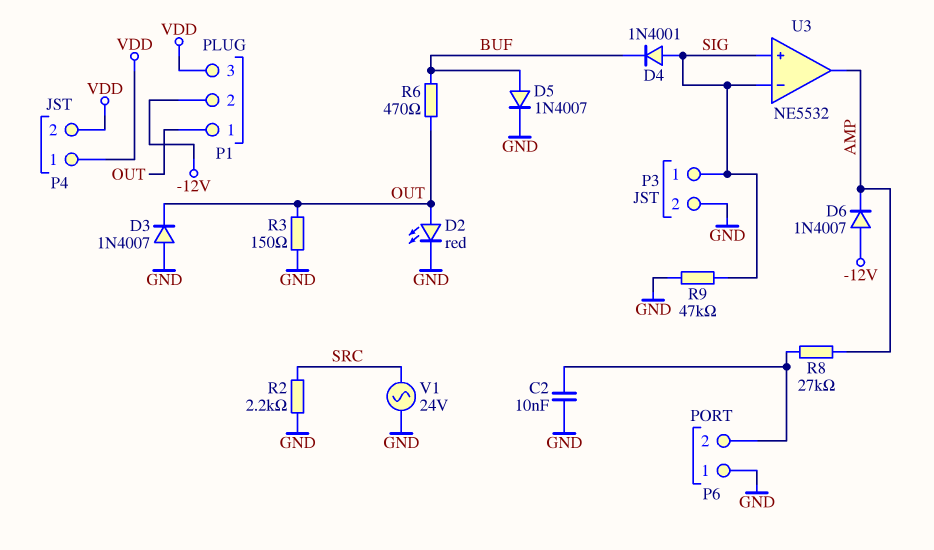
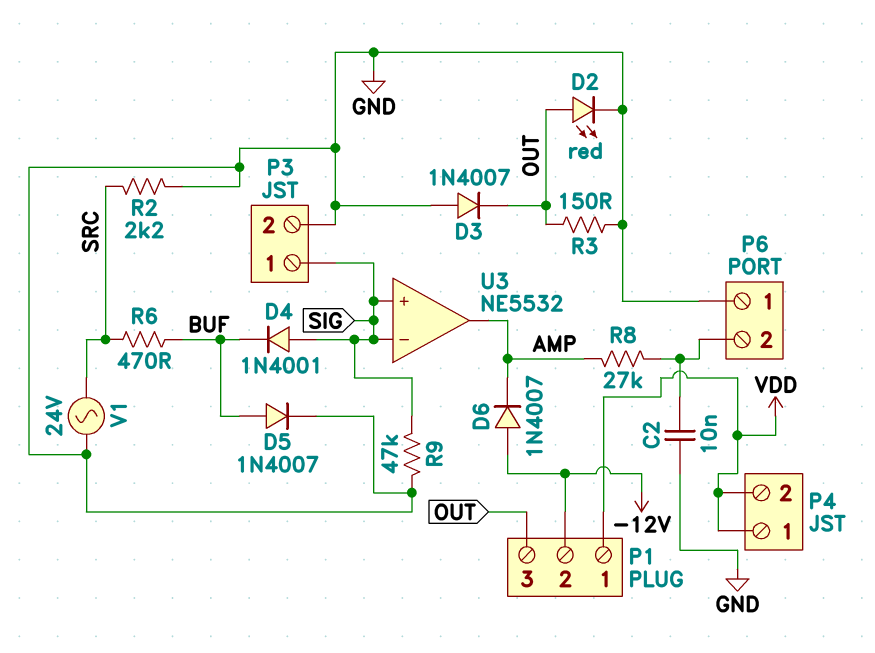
P1 pin 1: OUT -> VDD
P1 pin 3: VDD -> OUT
R6: 470 (BUF, OUT) -> 470 (BUF, SRC)

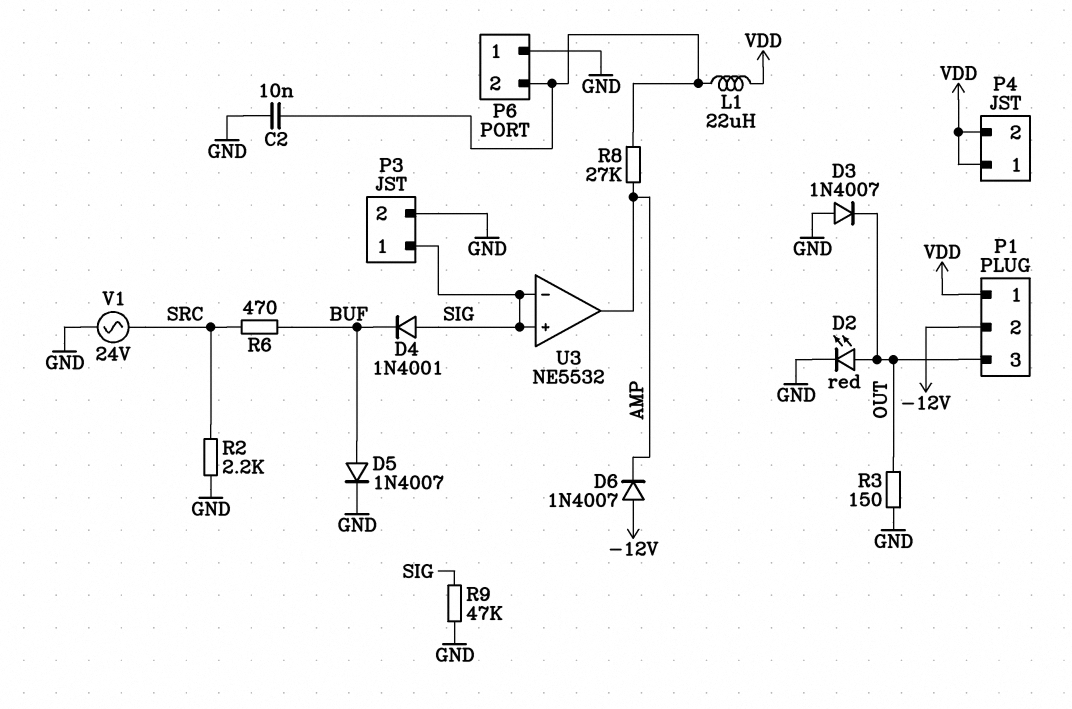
L1: none -> 22uH (P6/2, VDD)

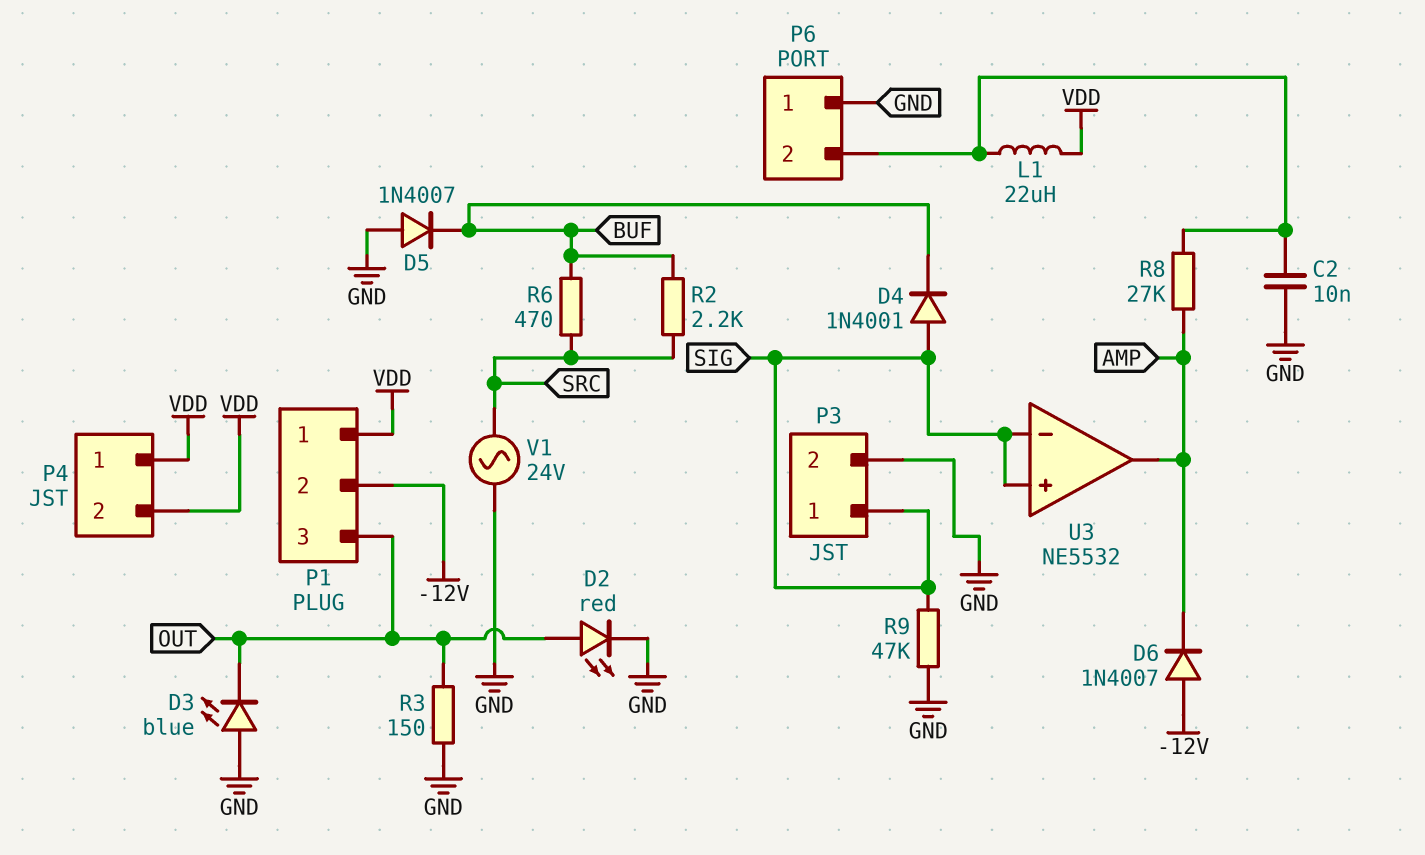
D3: diode 1N4007 (A GND, K OUT) -> LED blue (A GND, K OUT)
D5: diode 1N4007 (A BUF, K GND) -> diode 1N4007 (A GND, K BUF)
R2: 2.2k (GND, SRC) -> 2.2k (BUF, SRC)

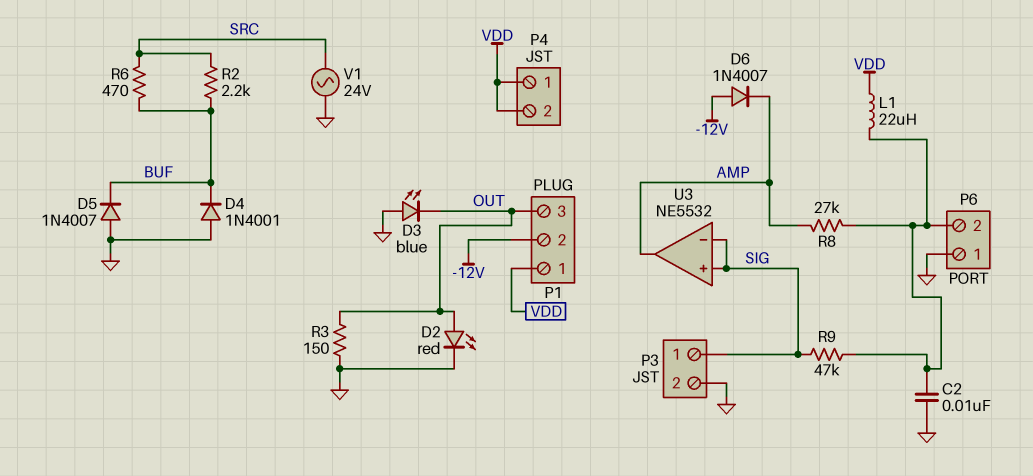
D4: diode 1N4001 (A SIG, K BUF) -> diode 1N4001 (A GND, K BUF)
R9: 47k (GND, SIG) -> 47k (P6/2, SIG)

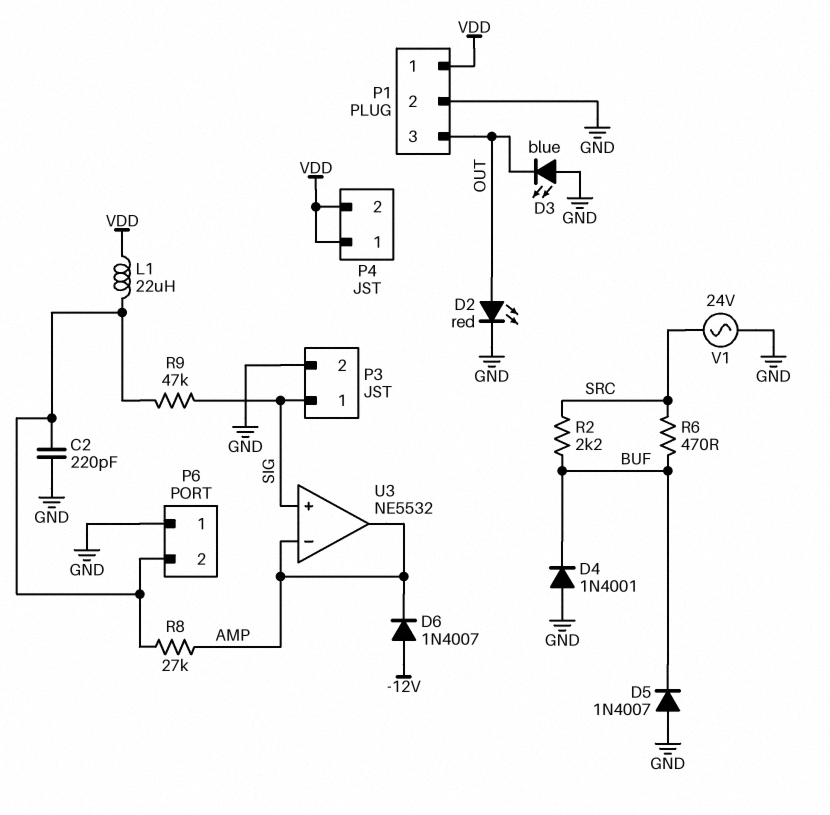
C2: 10nF (GND, P6/2) -> 220pF (GND, P6/2)
P1 pin 2: -12V -> GND
R3: 150 (GND, OUT) -> none
U3 pin in-: SIG -> AMP

